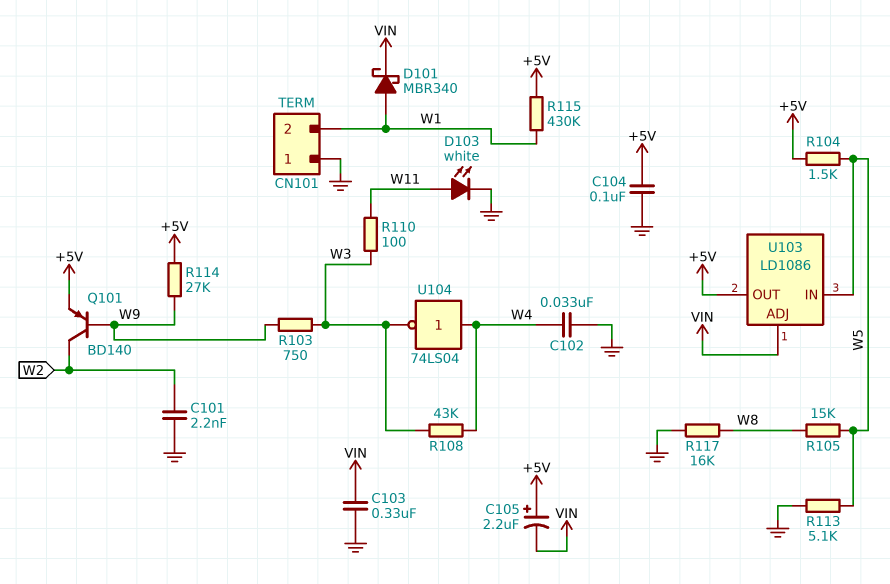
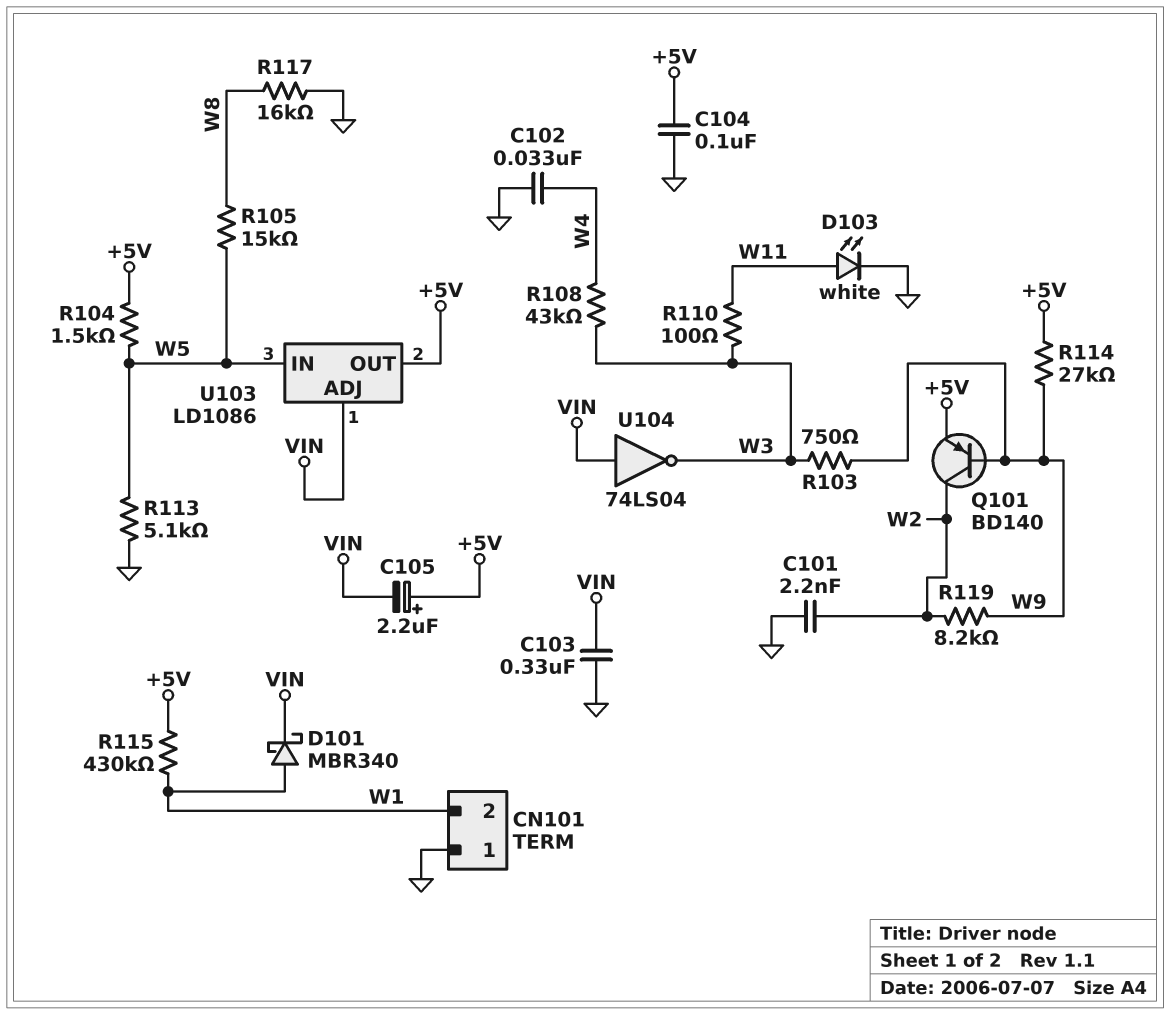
R119: none -> 8.2k (W2, W9)
U104: NOT 74LS04 (in W4, out W3) -> NOT 74LS04 (in VIN, out W3)

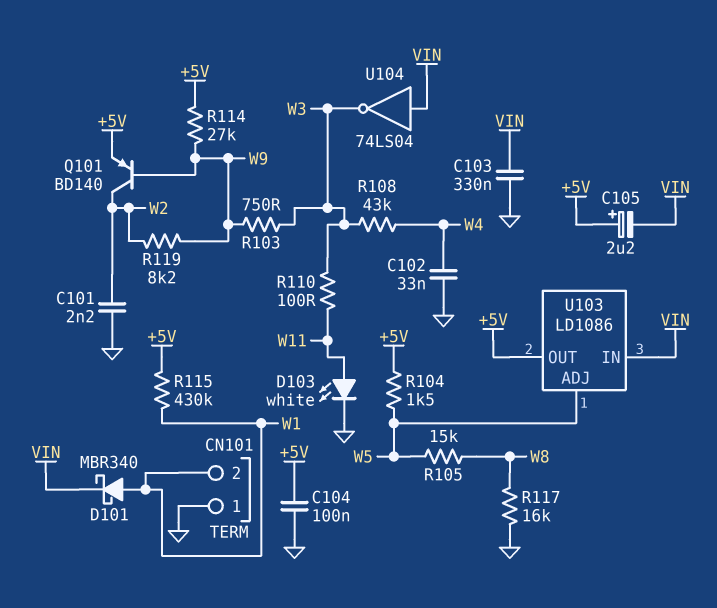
R113: 5.1k (GND, W5) -> none
U103 pin ADJ: VIN -> W5
U103 pin IN: W5 -> VIN

